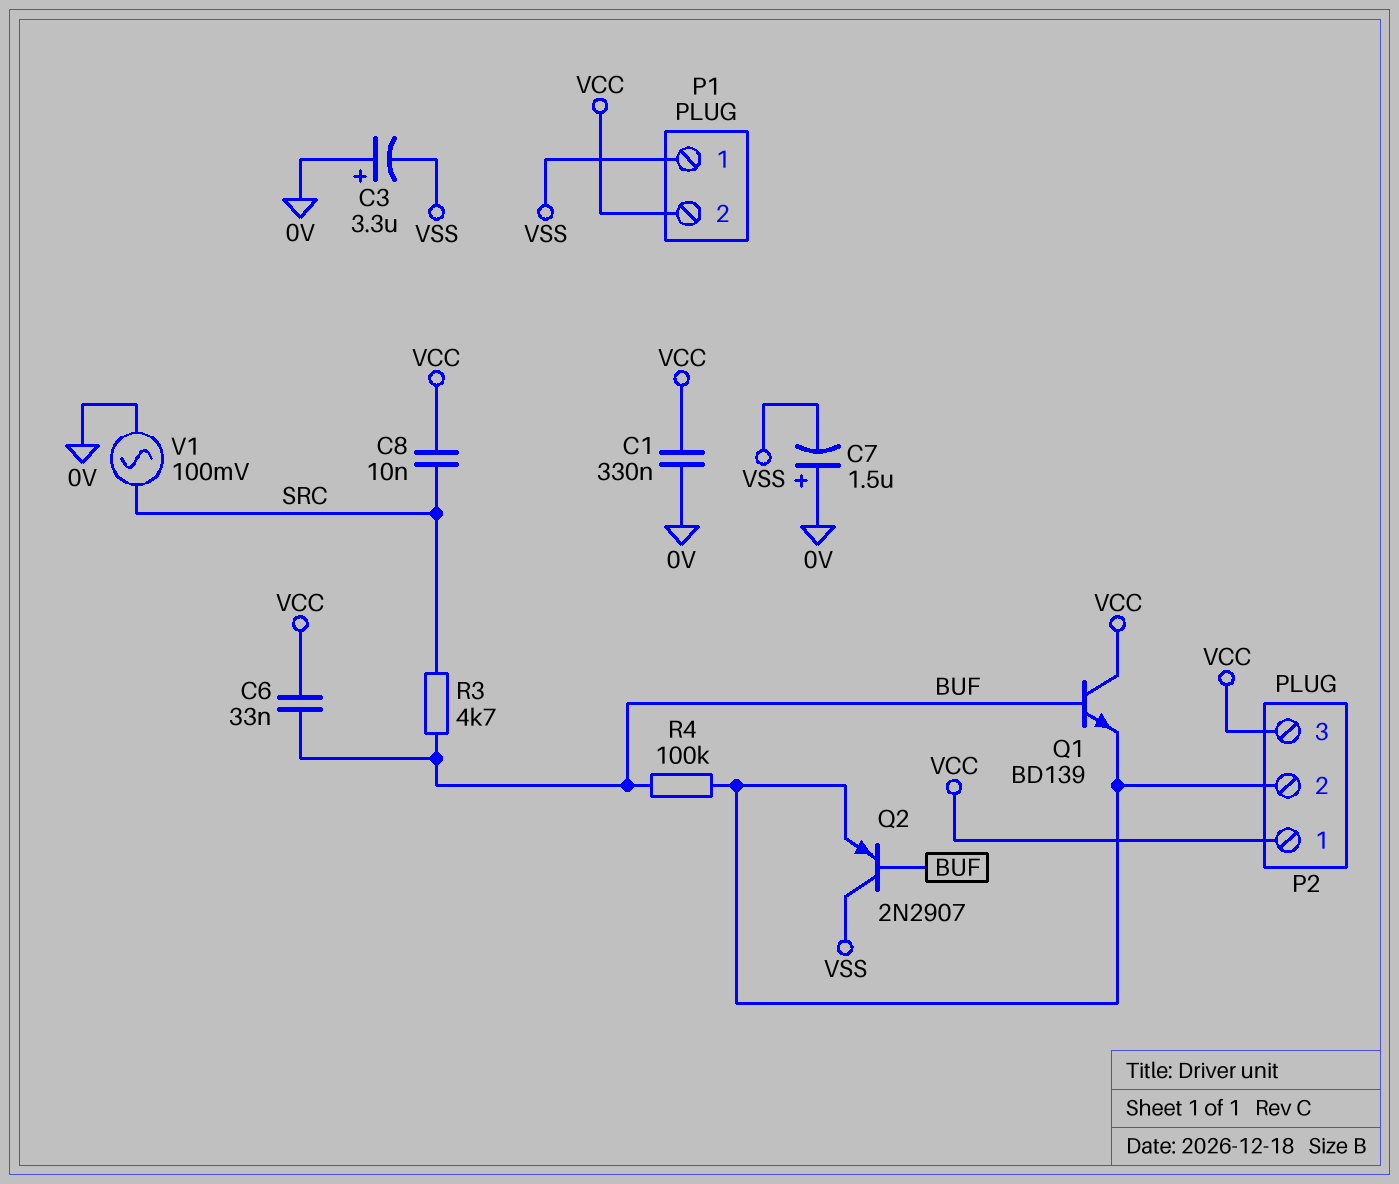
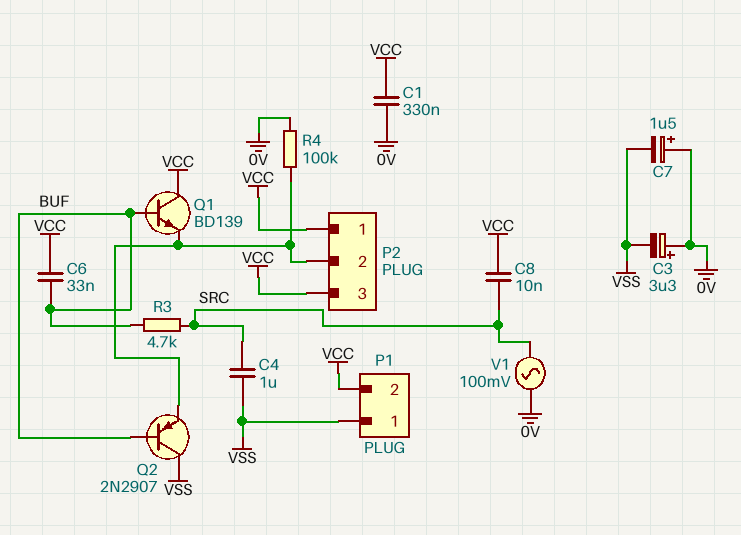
C4: none -> 1uF (SRC, VSS)
R4: 100k (BUF, P2/2) -> 100k (0V, P2/2)

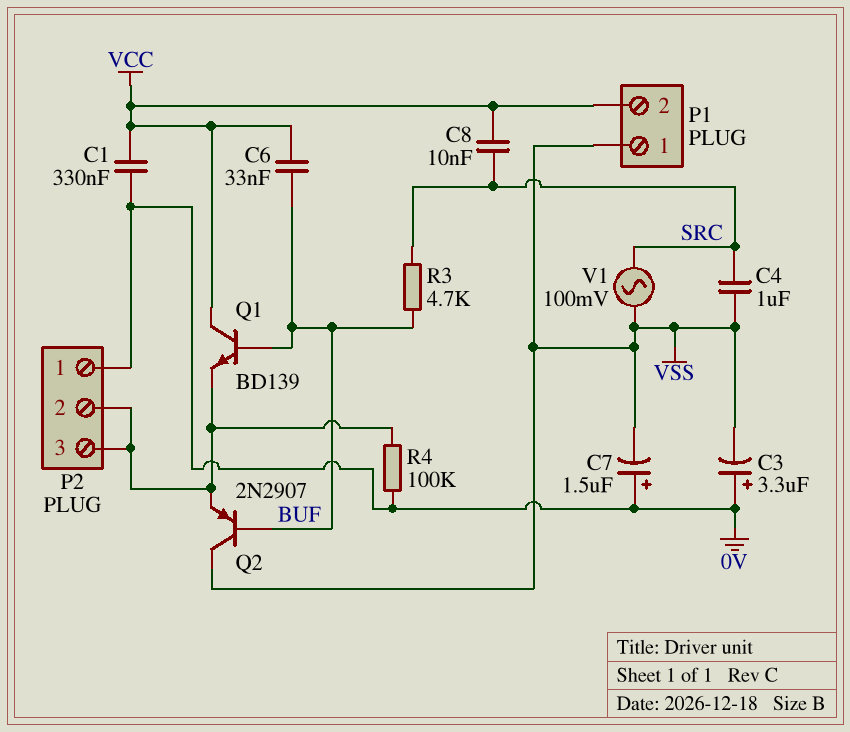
P2 pin 1: VCC -> 0V
P2 pin 3: VCC -> P2/2
V1: AC 100mV (0V, SRC) -> AC 100mV (SRC, VSS)

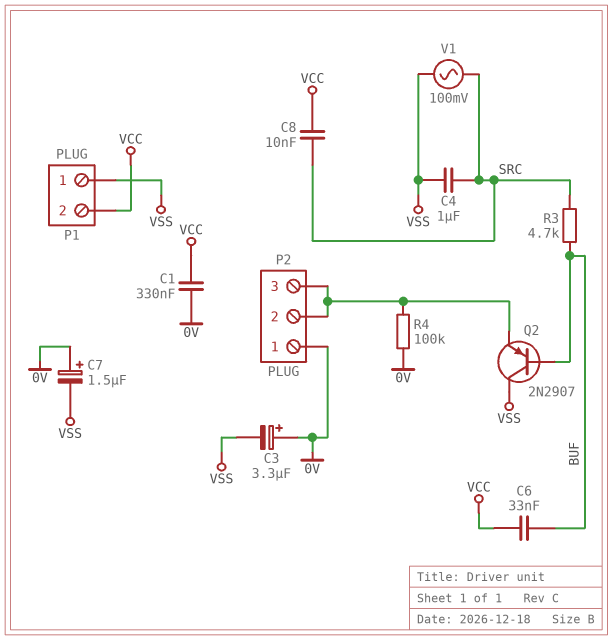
Q1: NPN BD139 (B BUF, C VCC, E P2/2) -> none

